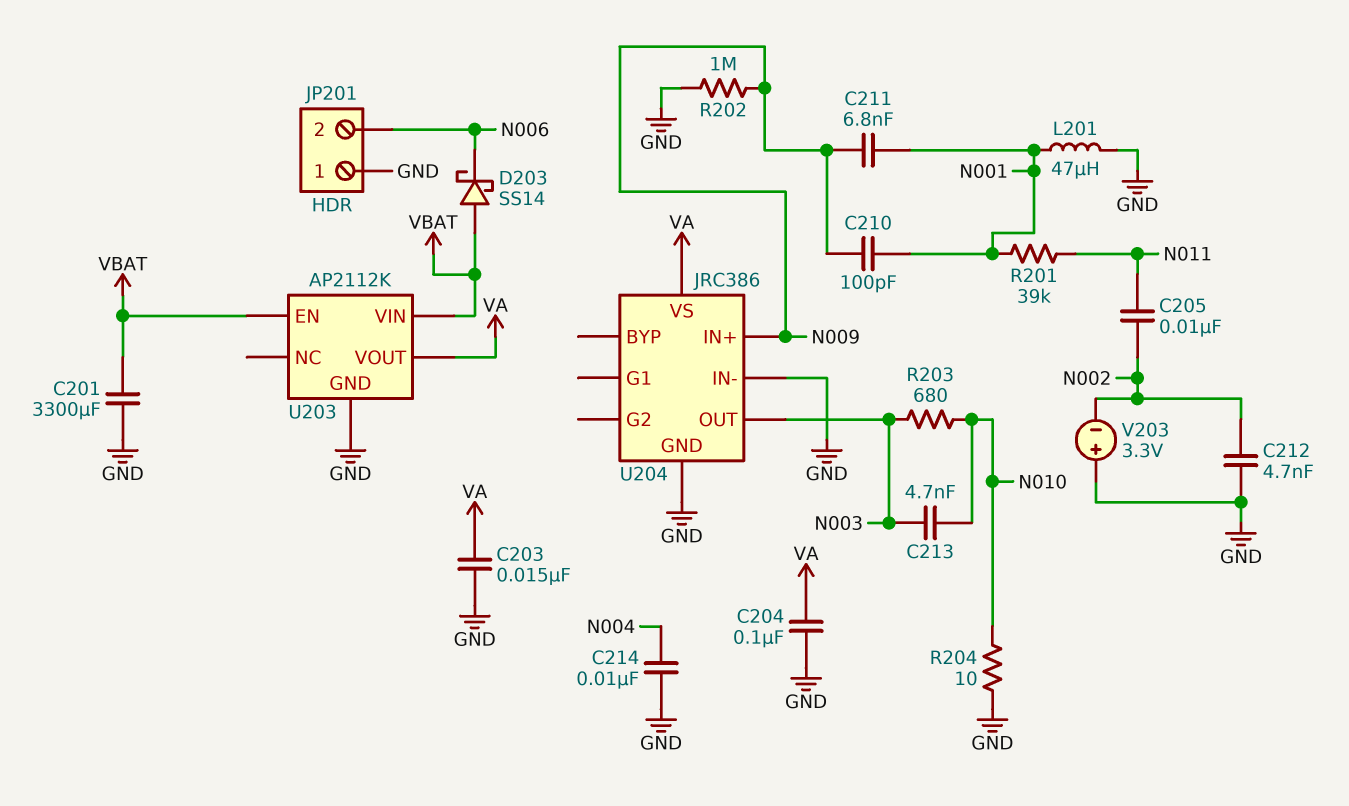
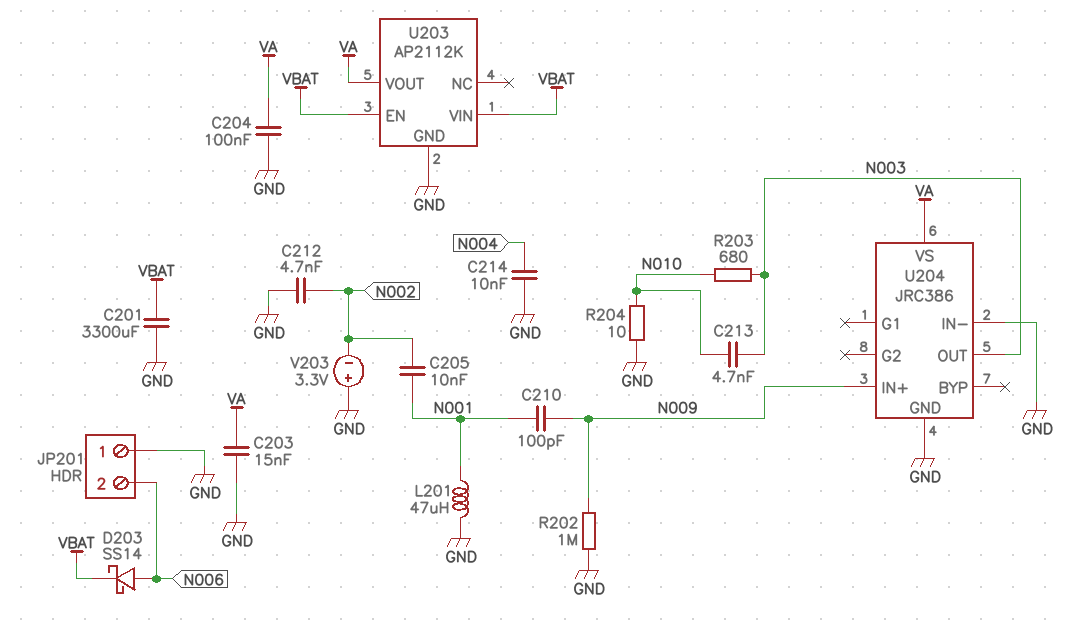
C205: 10nF (N002, N011) -> 10nF (N001, N002)
C211: 6.8nF (N001, N009) -> none
D203: schottky SS14 (A VBAT, K N006) -> schottky SS14 (A N006, K VBAT)
R201: 39k (N001, N011) -> none

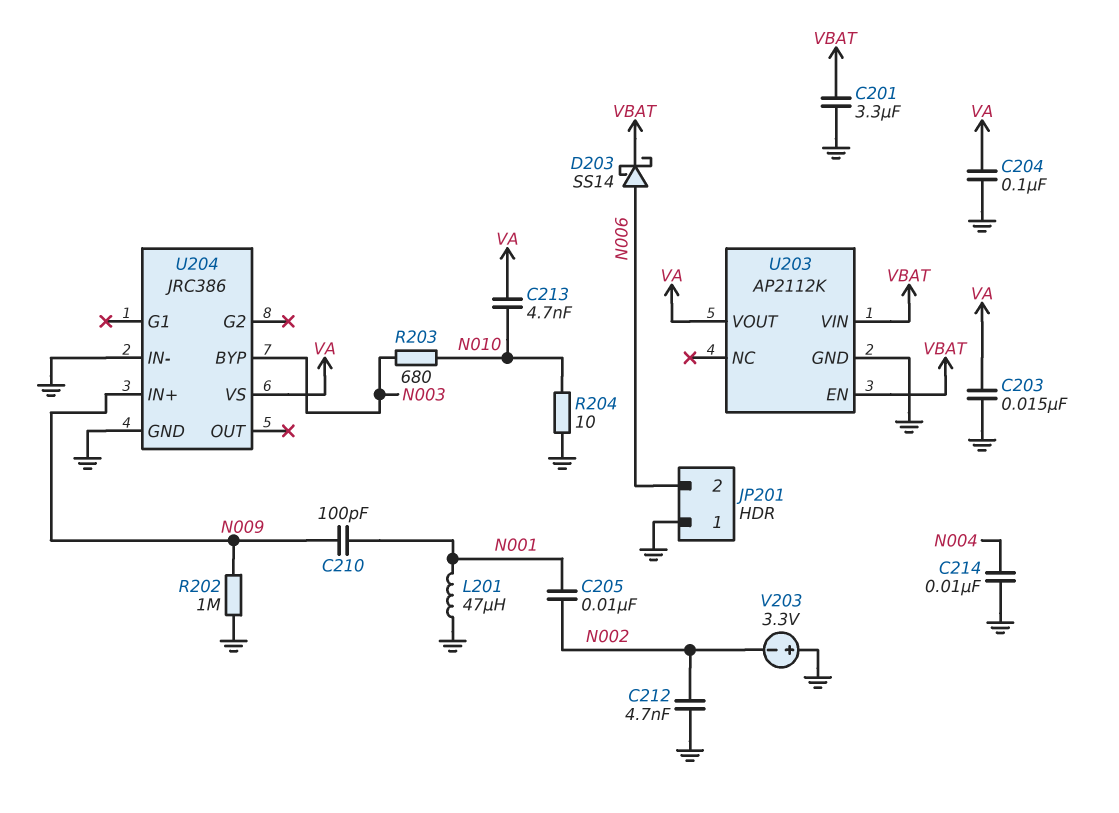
C201: 3300uF (GND, VBAT) -> 3.3uF (GND, VBAT)
C213: 4.7nF (N003, N010) -> 4.7nF (N010, VA)
U204 pin BYP: none -> N003
U204 pin OUT: N003 -> none

